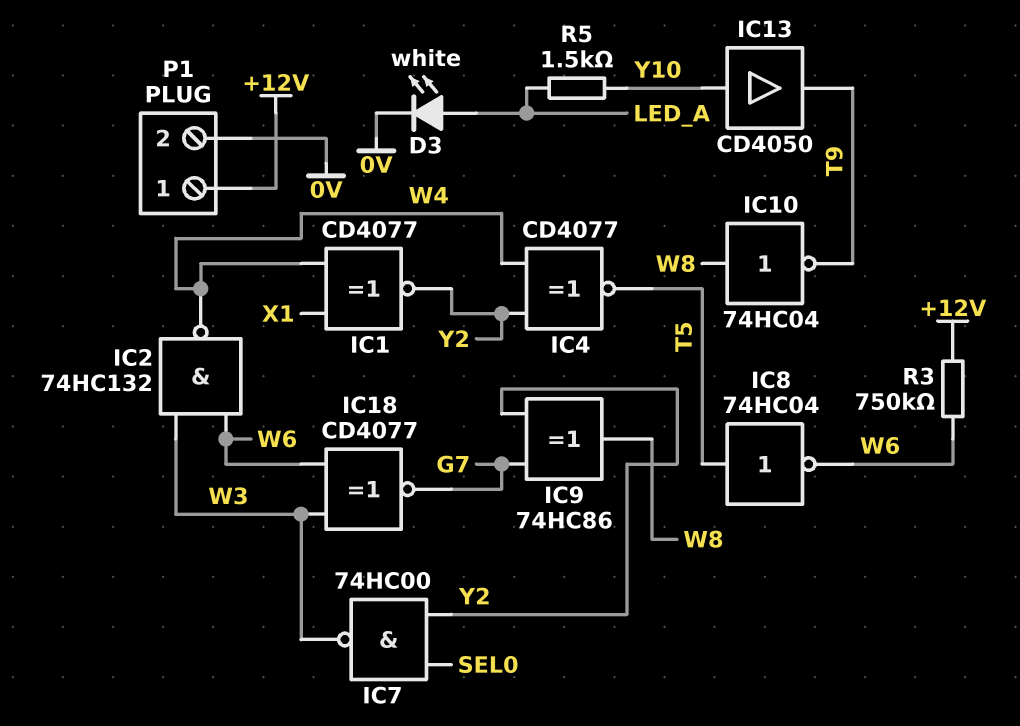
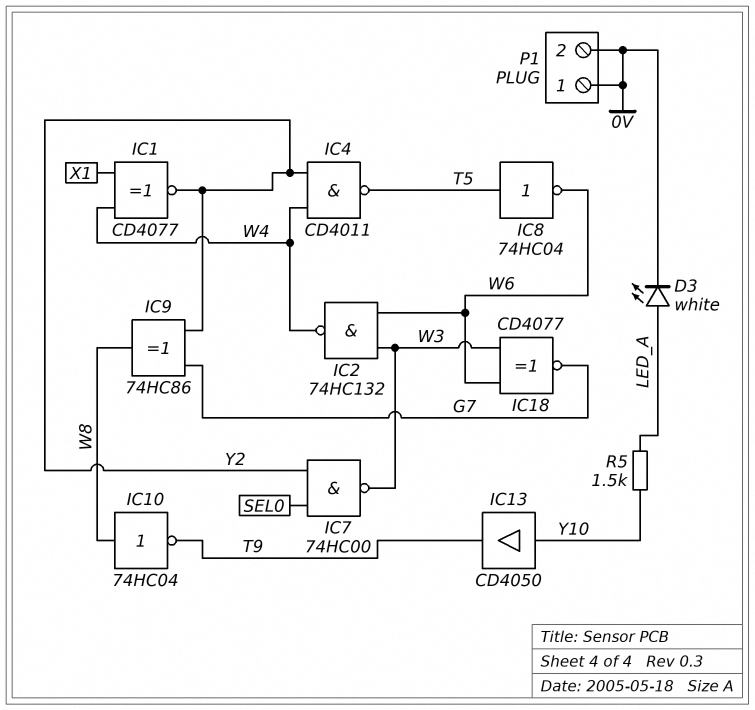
IC4: XNOR CD4077 (in W4, in Y2, out T5) -> NAND CD4011 (in W4, in Y2, out T5)
P1 pin 1: +12V -> 0V
R3: 750k (+12V, W6) -> none

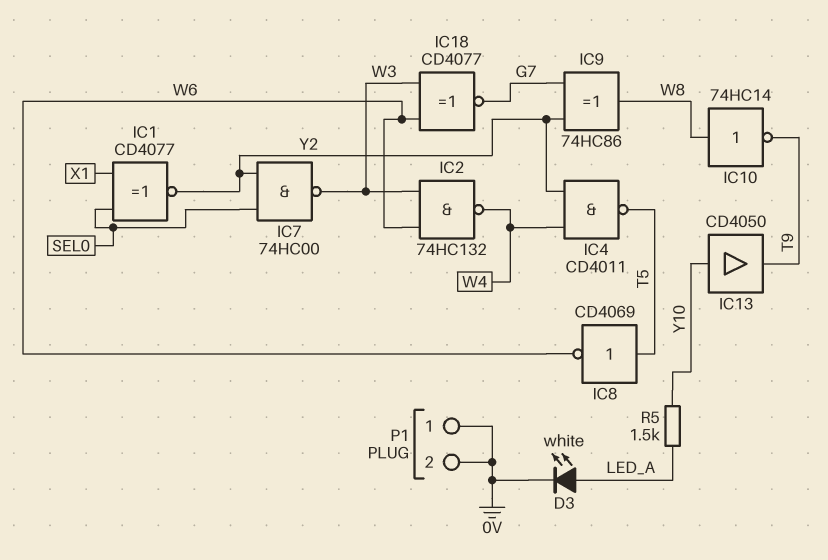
IC1: XNOR CD4077 (in W4, in X1, out Y2) -> XNOR CD4077 (in SEL0, in X1, out Y2)
IC8: NOT 74HC04 (in T5, out W6) -> NOT CD4069 (in T5, out W6)
IC10: NOT 74HC04 (in W8, out T9) -> NOT 74HC14 (in W8, out T9)

